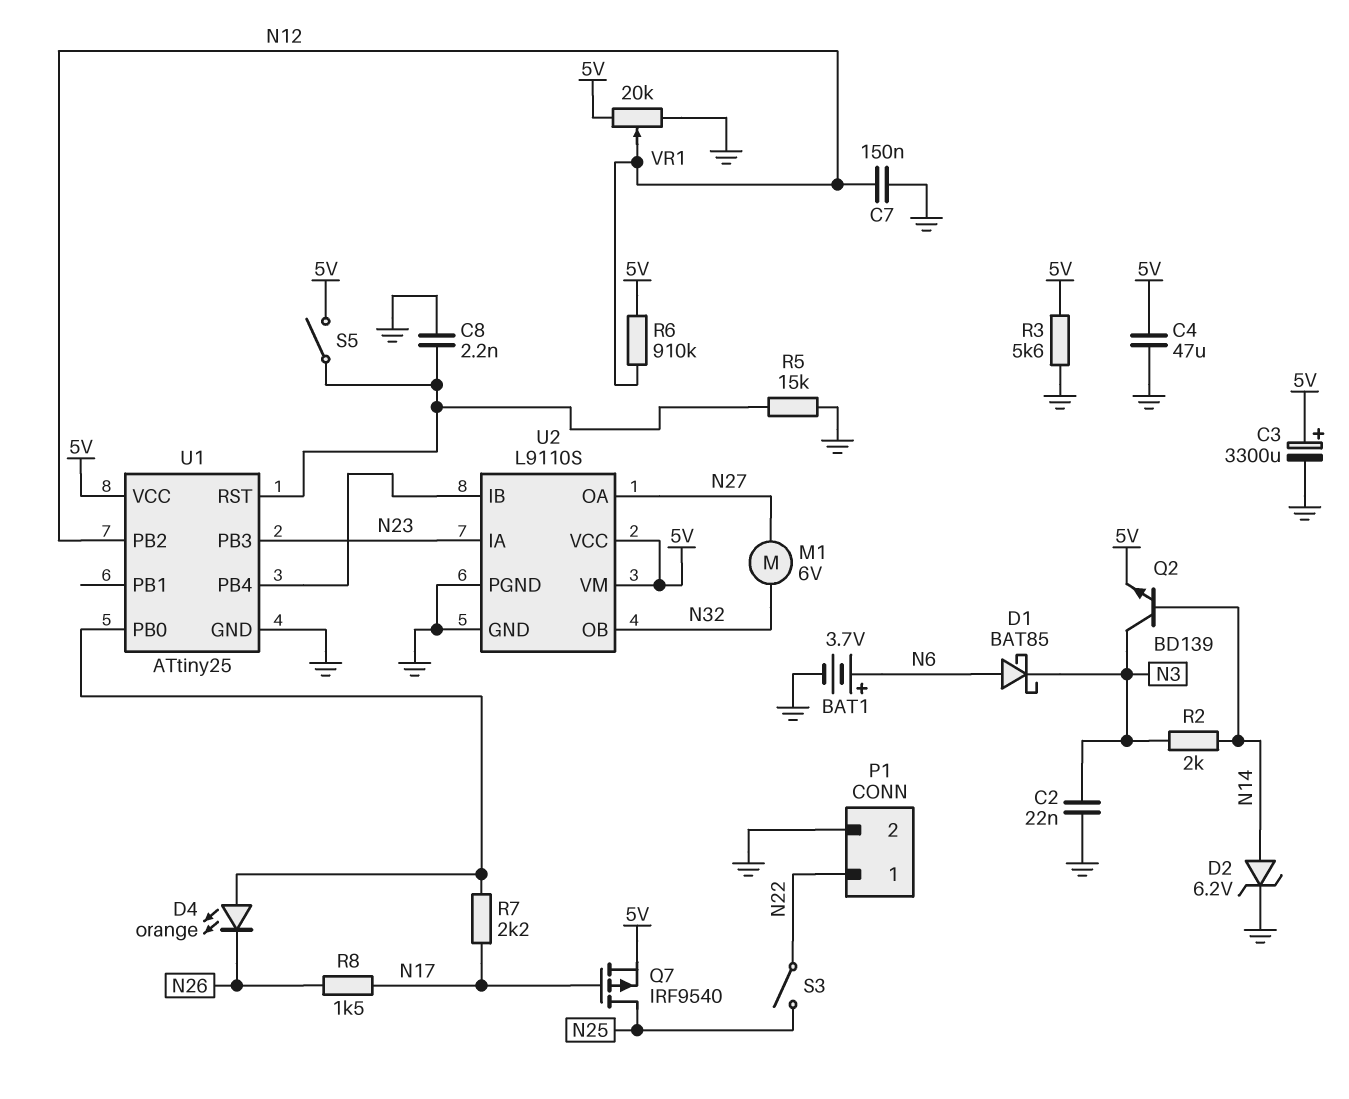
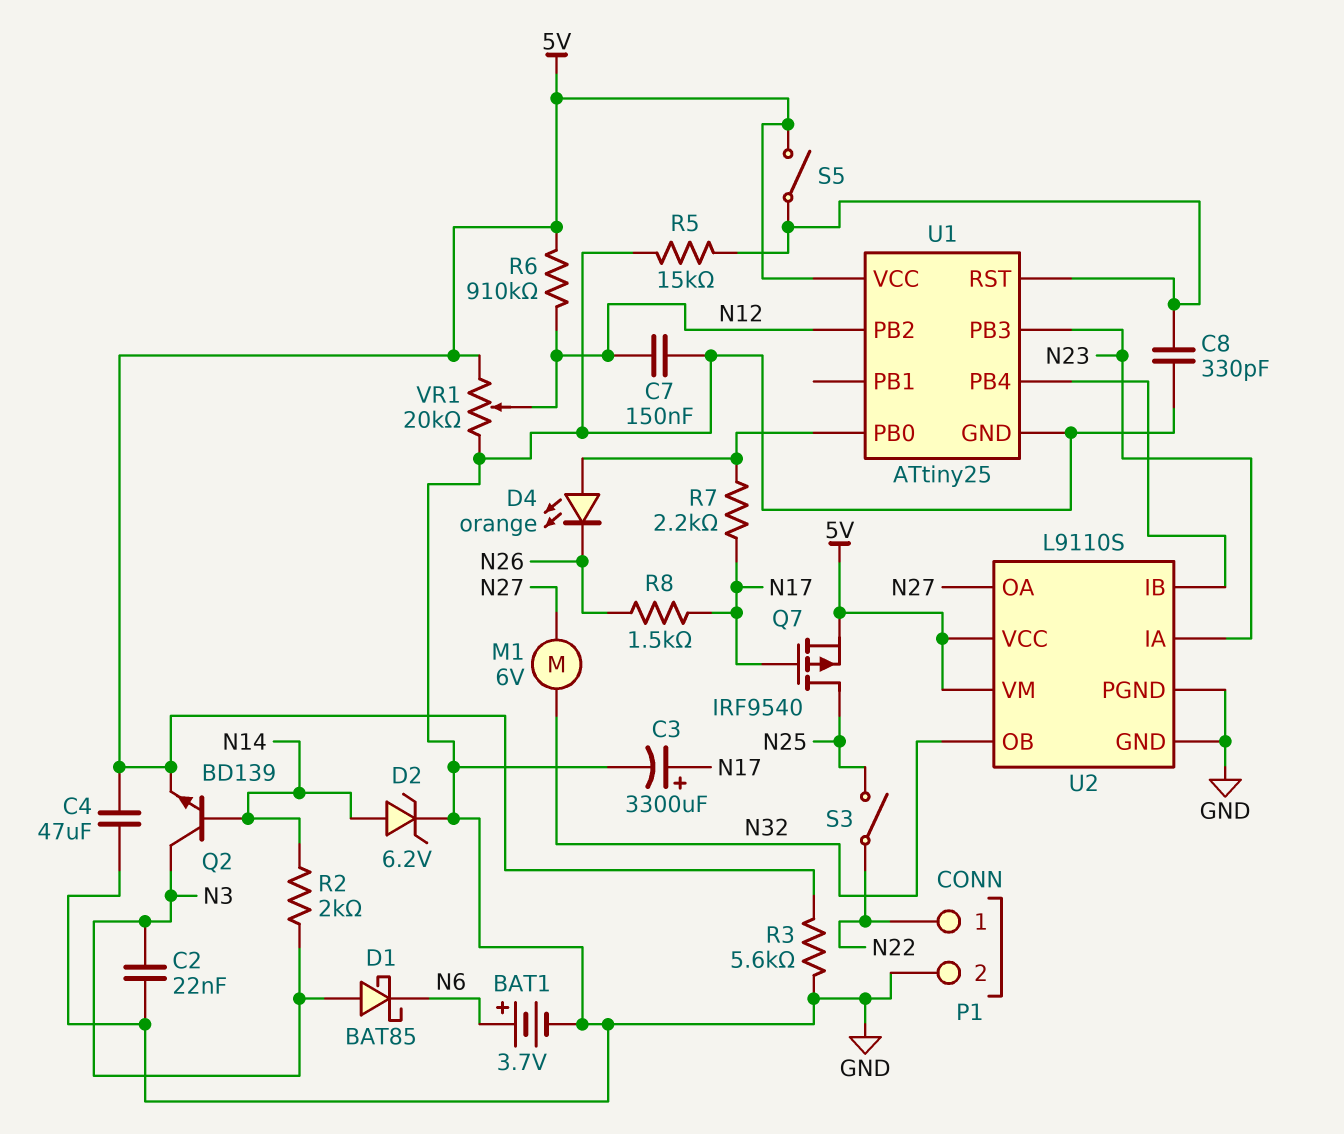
C3: 3300uF (plus 5V, minus GND) -> 3300uF (plus N17, minus GND)
C8: 2.2nF (GND, U1/RST) -> 330pF (GND, U1/RST)
D1: schottky BAT85 (A N6, K N3) -> schottky BAT85 (A N3, K N6)

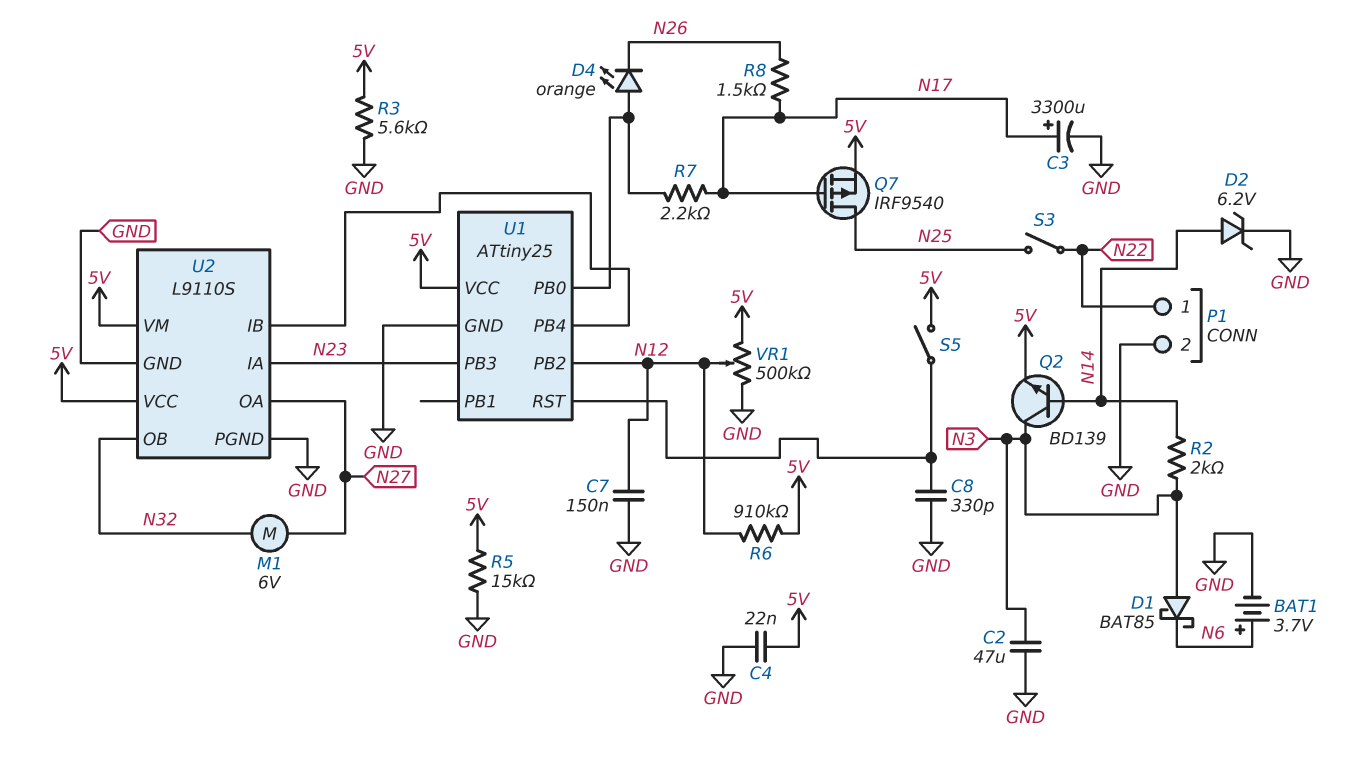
C2: 22nF (GND, N3) -> 47uF (GND, N3)
C4: 47uF (5V, GND) -> 22nF (5V, GND)
R5: 15k (GND, U1/RST) -> 15k (5V, GND)
VR1: 20k (5V, GND, wiper N12) -> 500k (5V, GND, wiper N12)

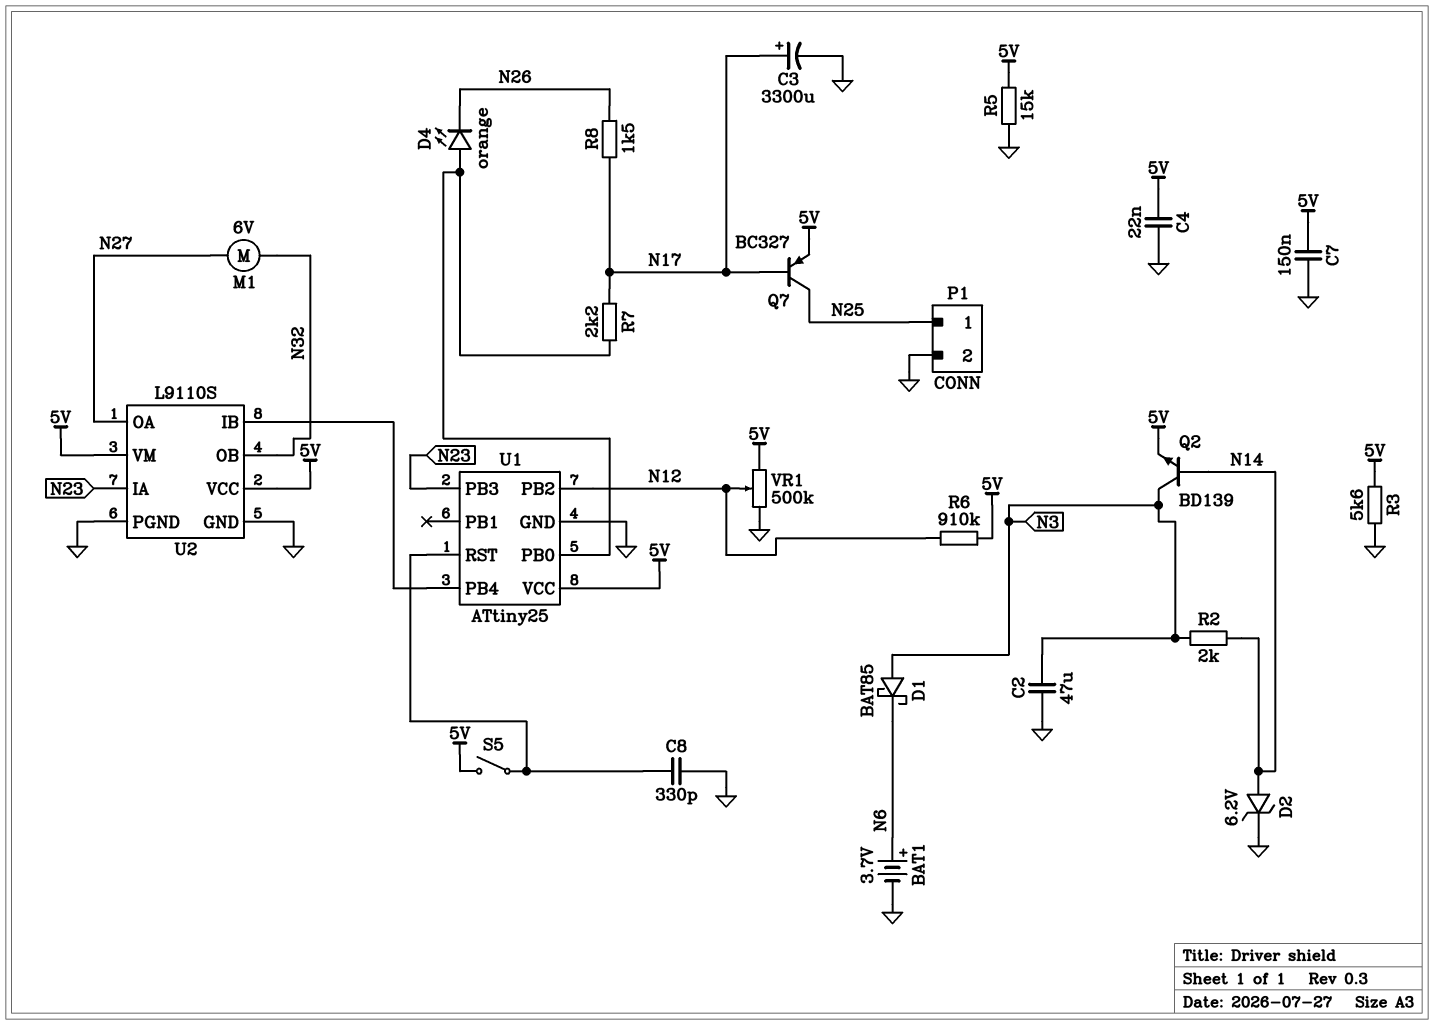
C7: 150nF (GND, N12) -> 150nF (5V, GND)
P1 pin 1: N22 -> N25
Q7: PMOS IRF9540 (G N17, D N25, S 5V) -> PNP BC327 (B N17, C N25, E 5V)
S3: switch (N22, N25) -> none

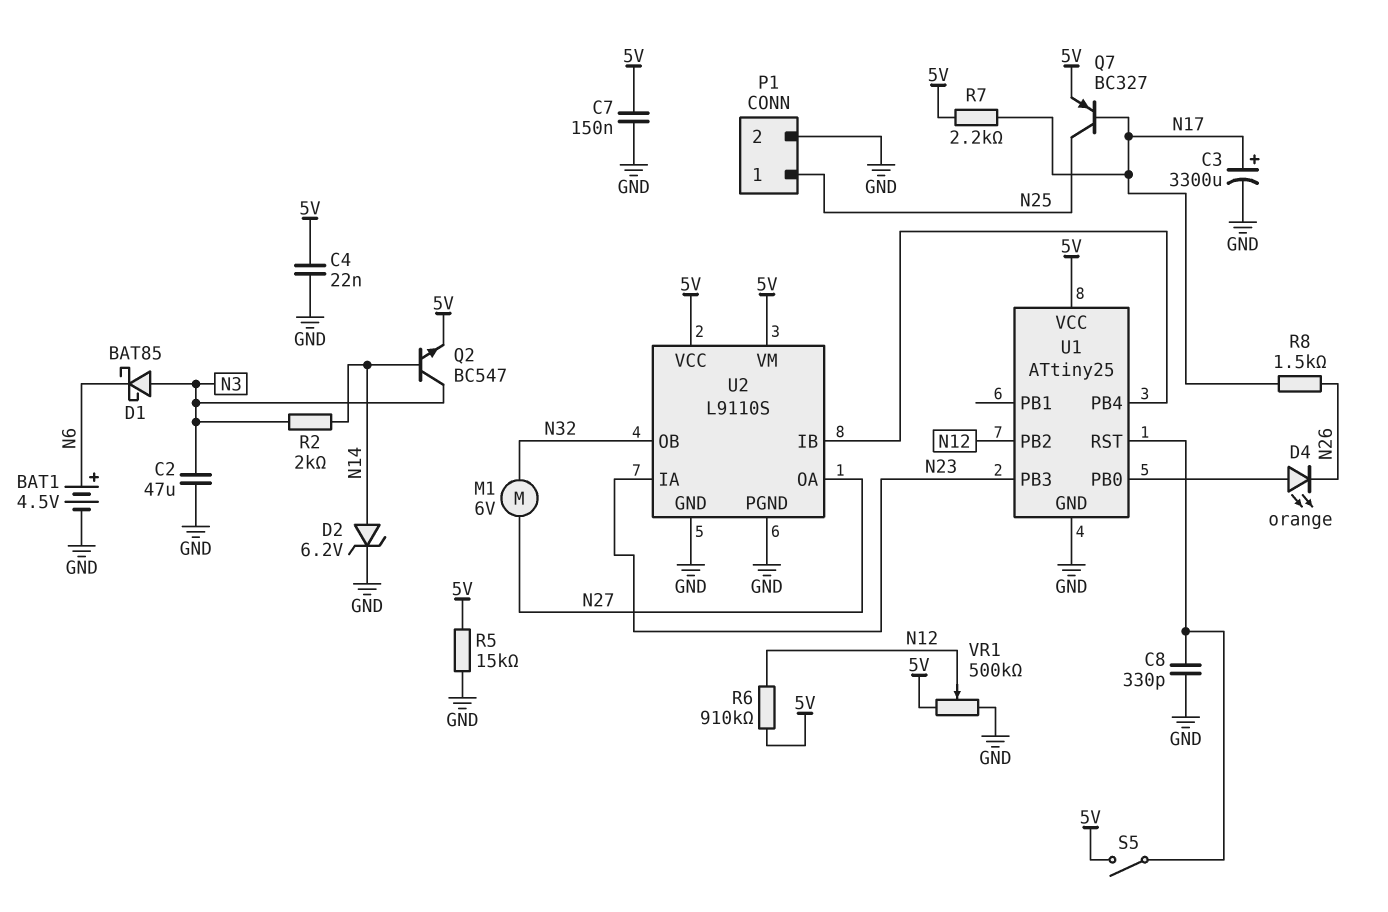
BAT1: 3.7V (plus N6, minus GND) -> 4.5V (plus N6, minus GND)
Q2: NPN BD139 (B N14, C N3, E 5V) -> NPN BC547 (B N14, C N3, E 5V)
R3: 5.6k (5V, GND) -> none
R7: 2.2k (N17, U1/PB0) -> 2.2k (5V, N17)

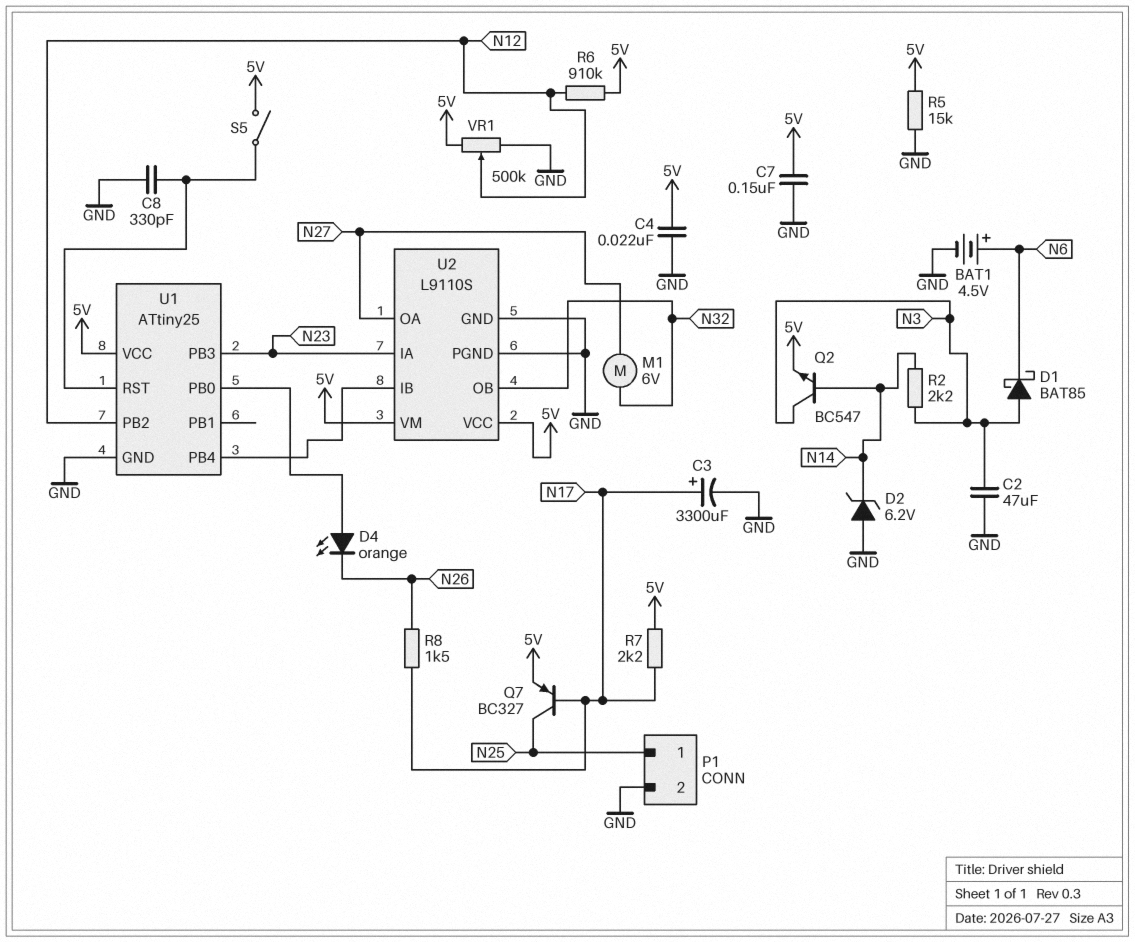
D2: zener 6.2V (A N14, K GND) -> zener 6.2V (A GND, K N14)
R2: 2k (N3, N14) -> 2.2k (N3, N14)

